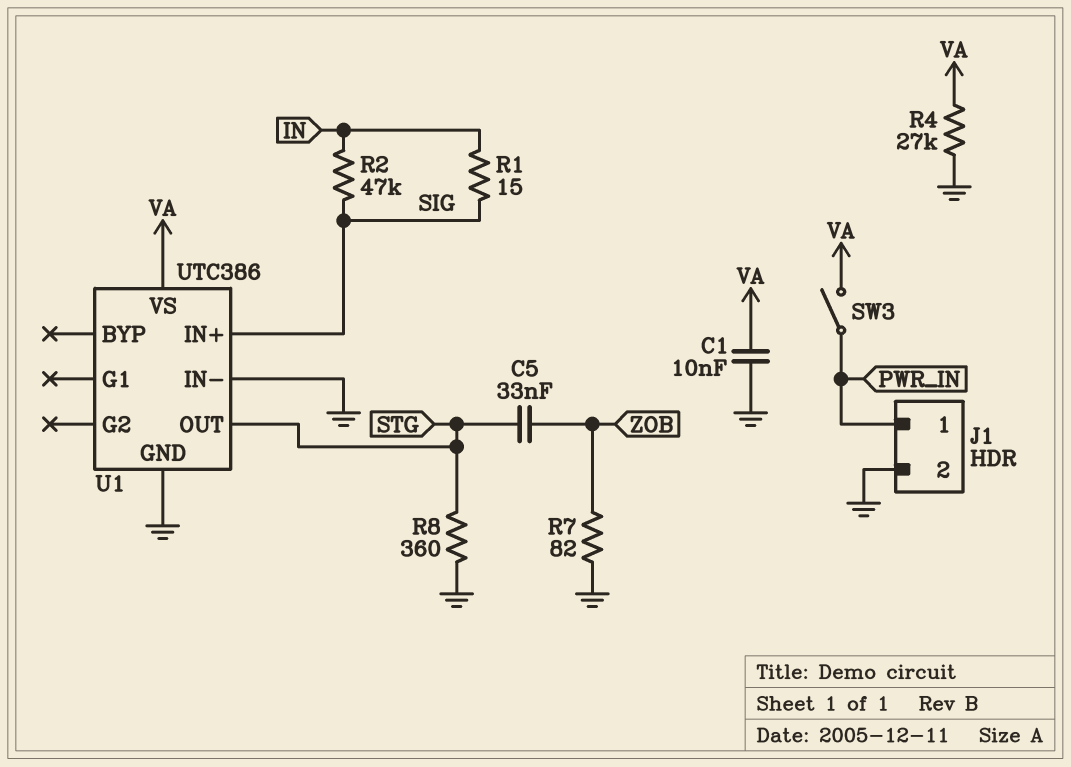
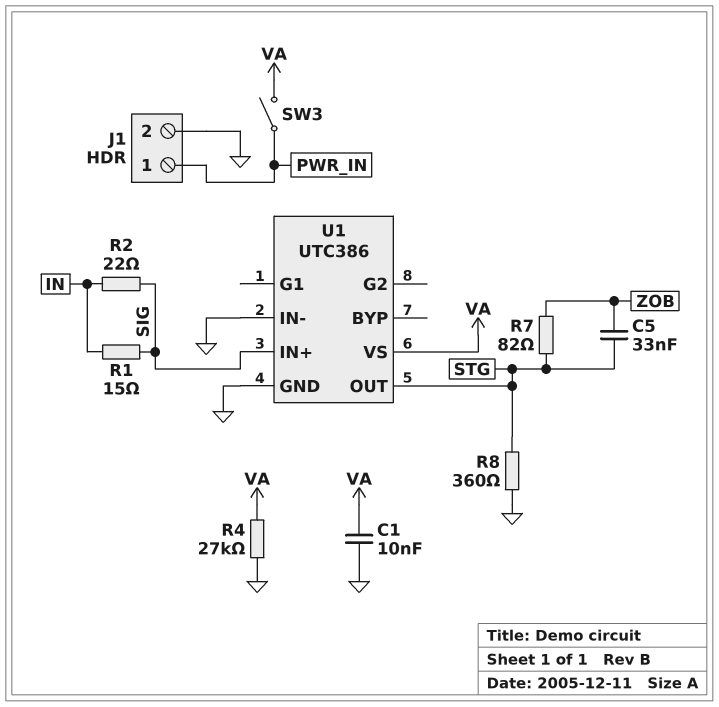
R2: 47k (IN, SIG) -> 22 (IN, SIG)
R7: 82 (GND, ZOB) -> 82 (STG, ZOB)

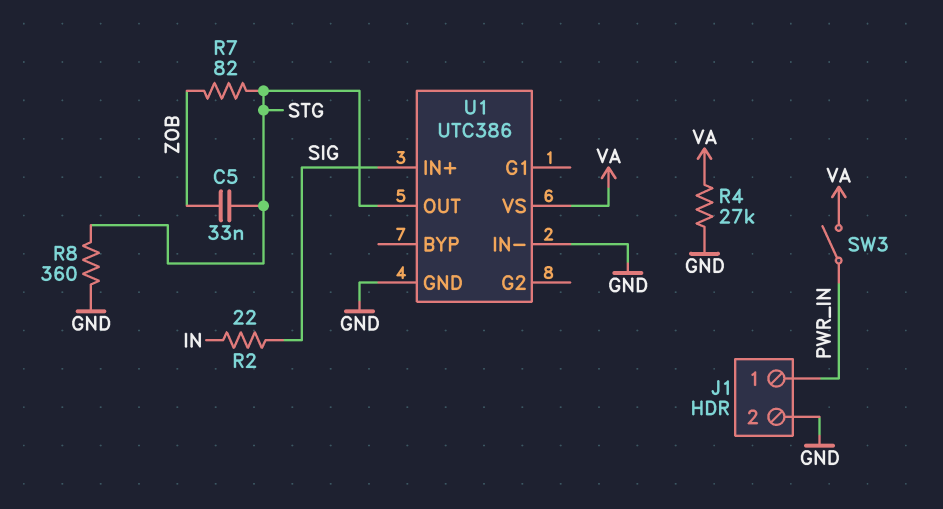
C1: 10nF (GND, VA) -> none
R1: 15 (IN, SIG) -> none

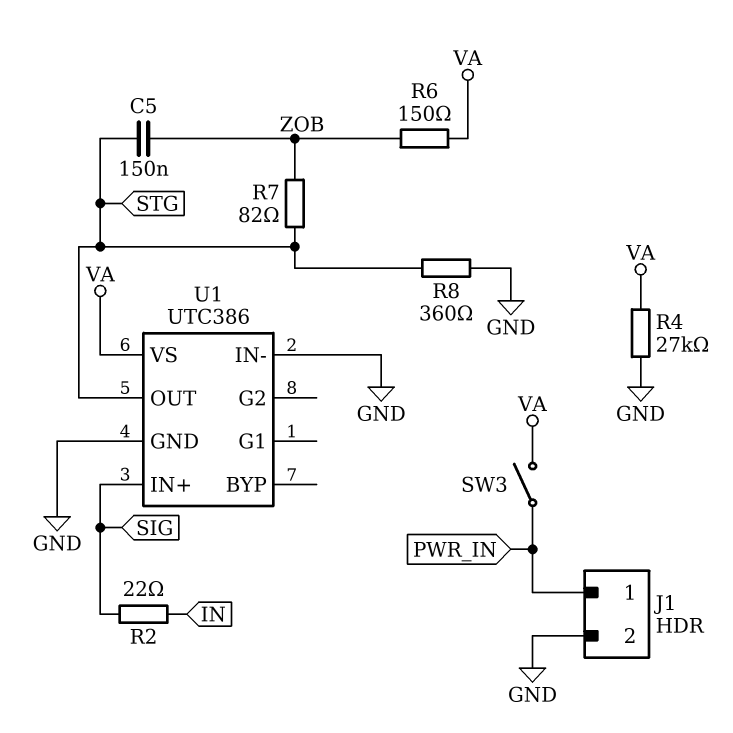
C5: 33nF (STG, ZOB) -> 150nF (STG, ZOB)
R6: none -> 150 (VA, ZOB)

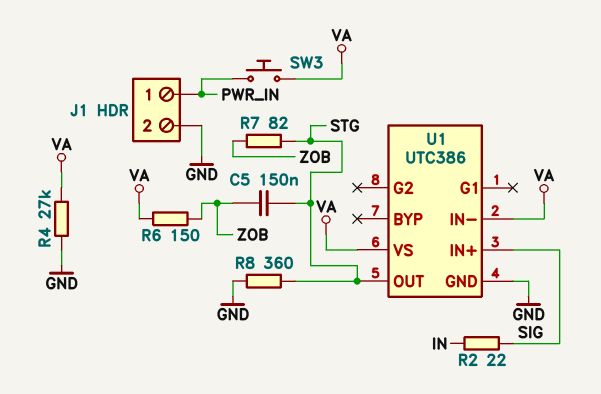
SW3: switch (PWR_IN, VA) -> button (PWR_IN, VA)
U1 pin IN-: GND -> VA

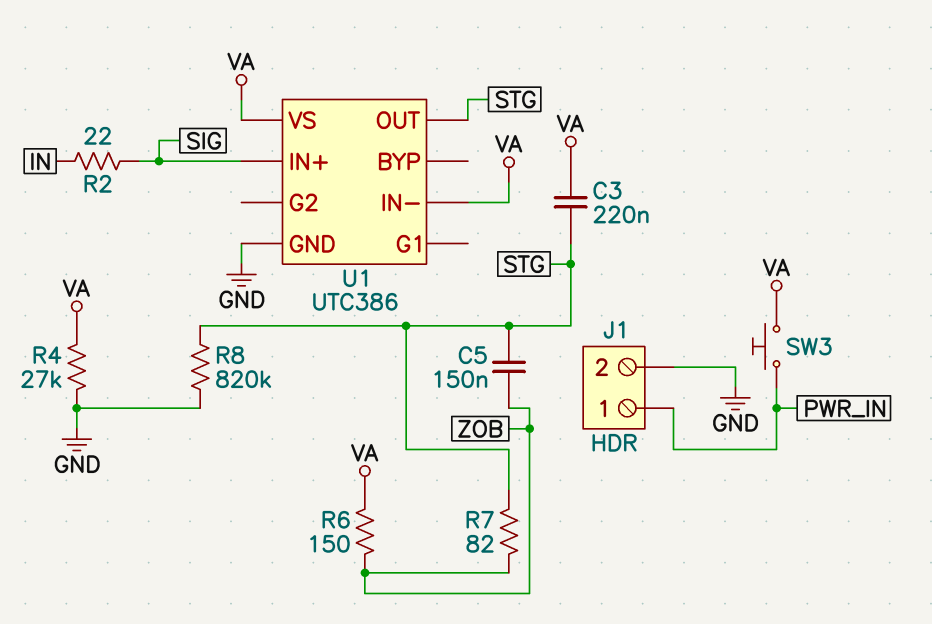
C3: none -> 220nF (STG, VA)
R8: 360 (GND, STG) -> 820k (GND, STG)

